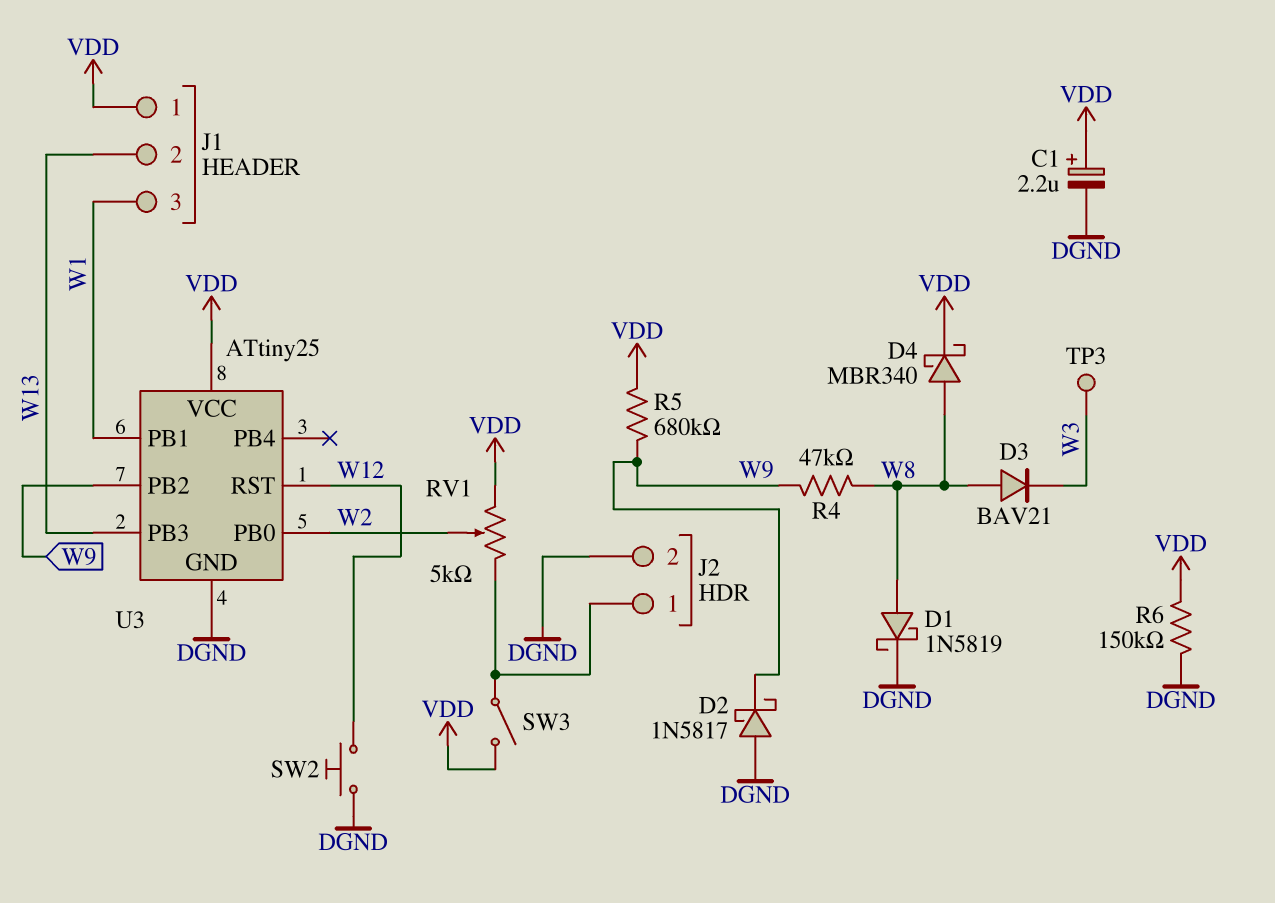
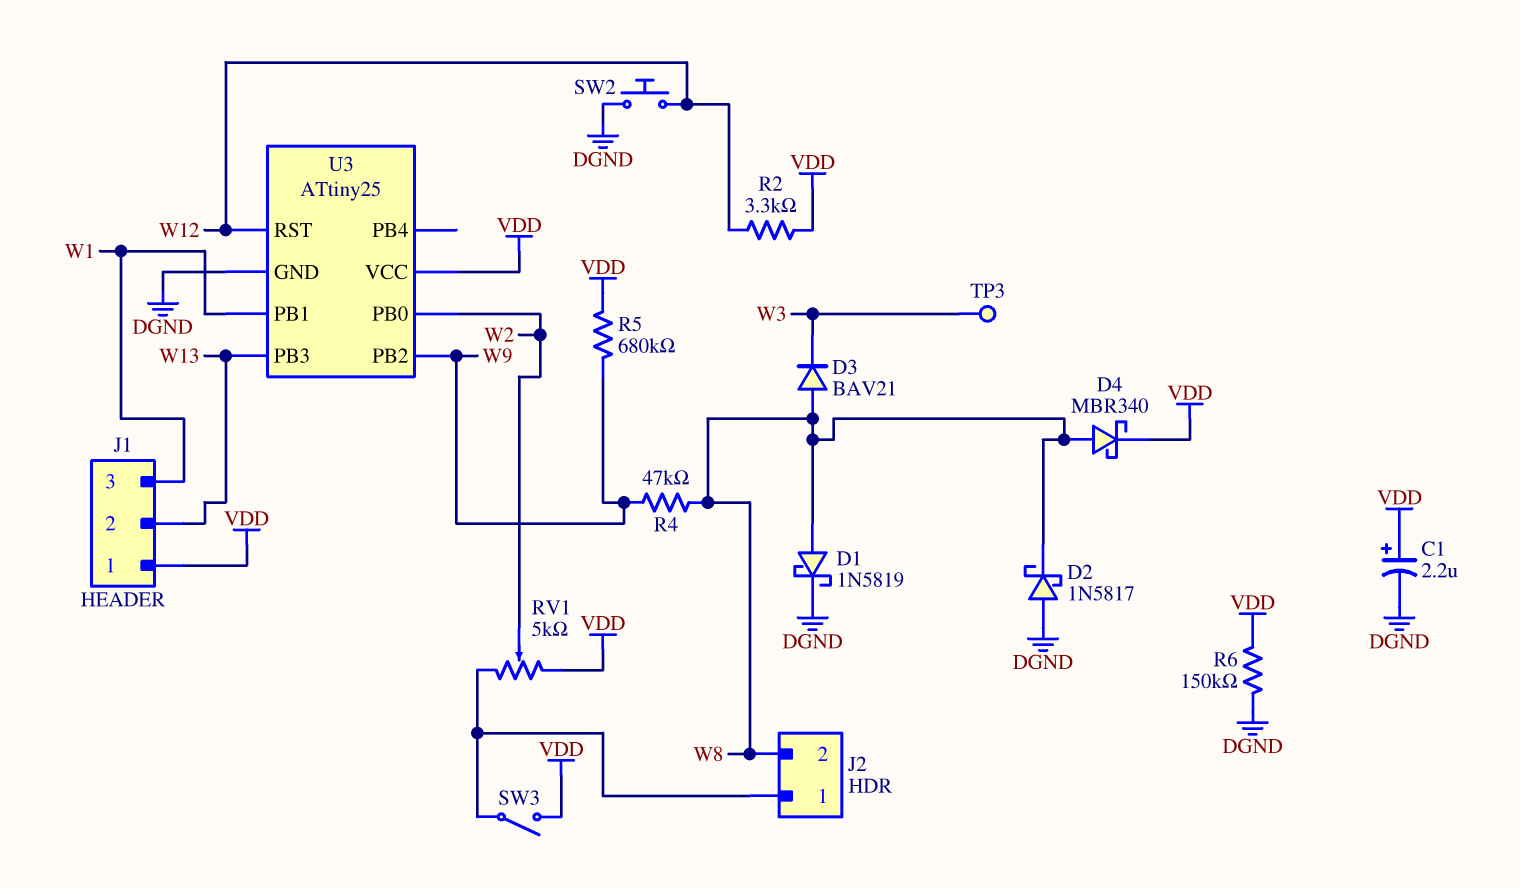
D2: schottky 1N5817 (A DGND, K W9) -> schottky 1N5817 (A DGND, K W8)
J2 pin 2: DGND -> W8
R2: none -> 3.3k (VDD, W12)

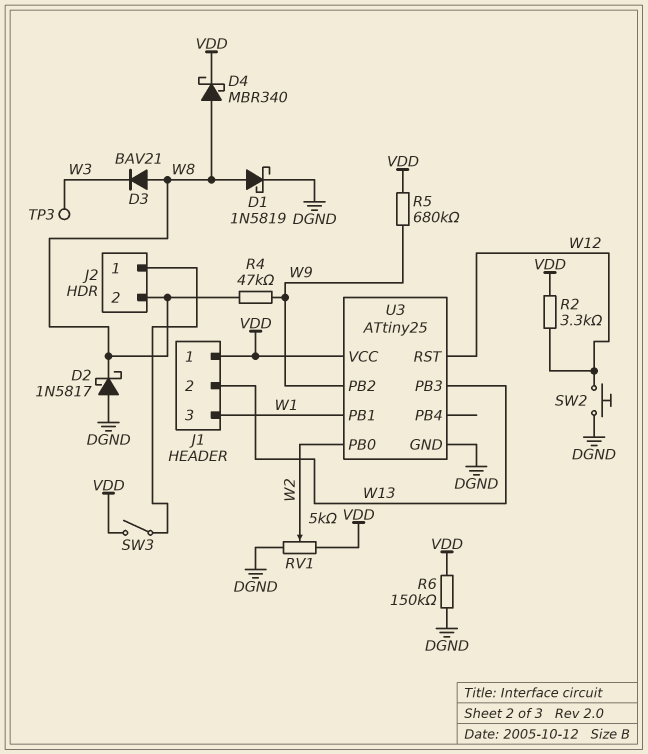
C1: 2.2uF (plus VDD, minus DGND) -> none
RV1: 5k (J2/1, VDD, wiper W2) -> 5k (DGND, VDD, wiper W2)

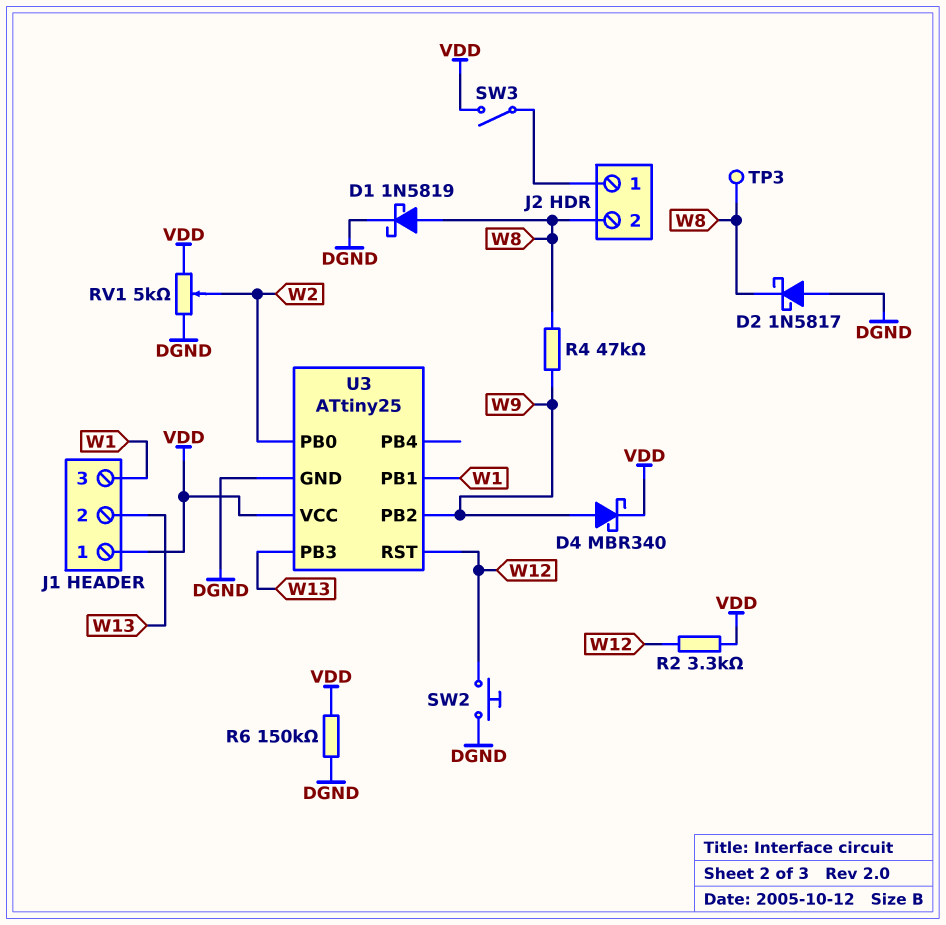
D3: diode BAV21 (A W8, K W3) -> none
D4: schottky MBR340 (A W8, K VDD) -> schottky MBR340 (A W9, K VDD)
R5: 680k (VDD, W9) -> none
TP3: test point (W3) -> test point (W8)

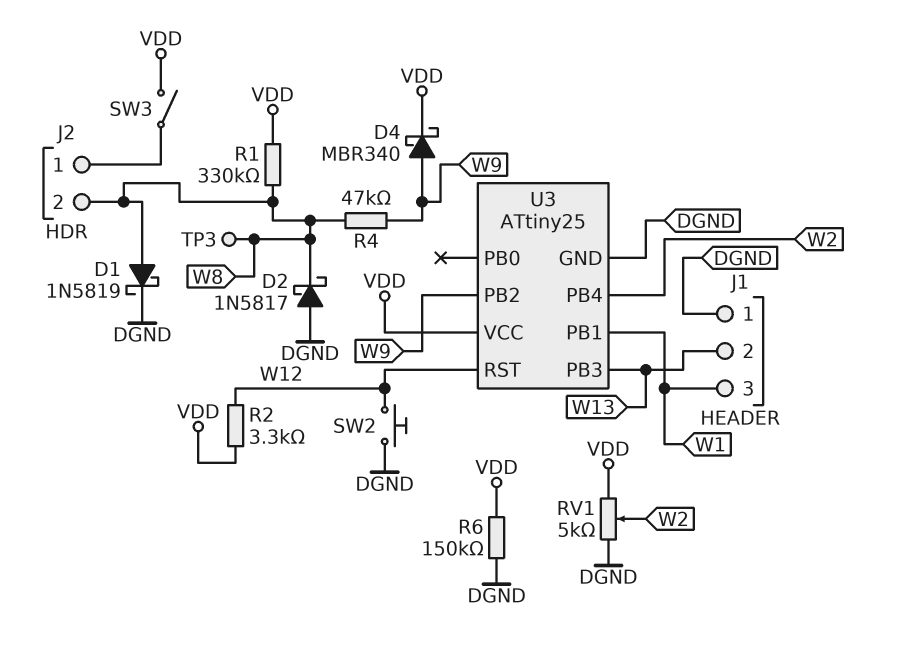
J1 pin 1: VDD -> DGND
R1: none -> 330k (VDD, W8)
U3 pin PB0: W2 -> none
U3 pin PB4: none -> W2

